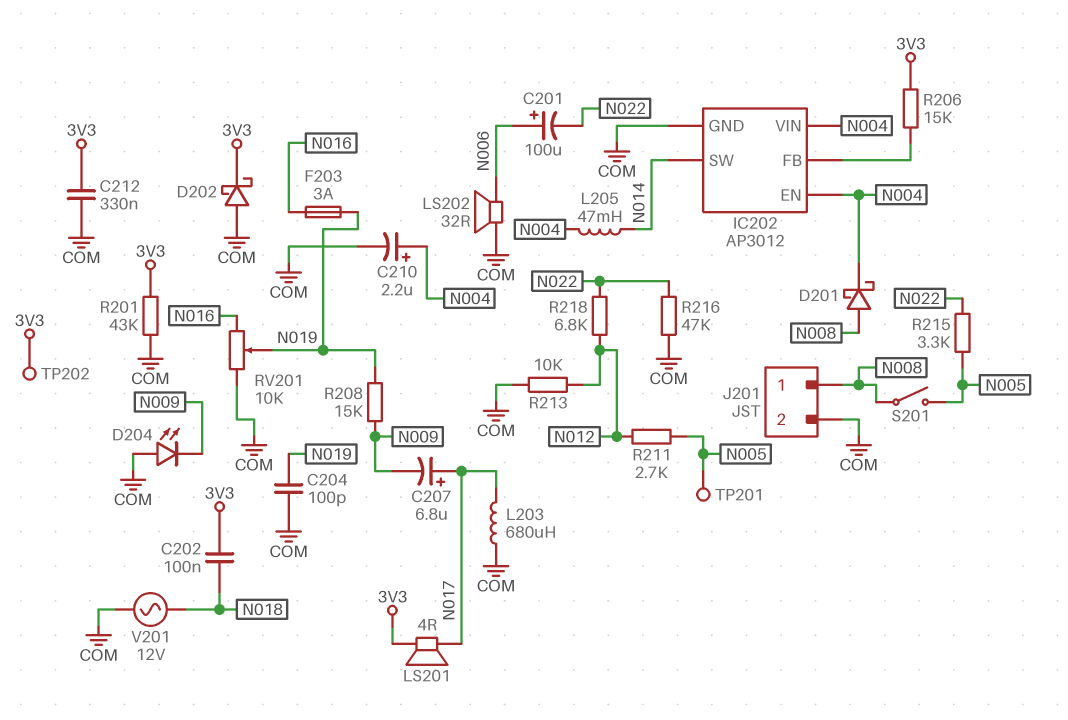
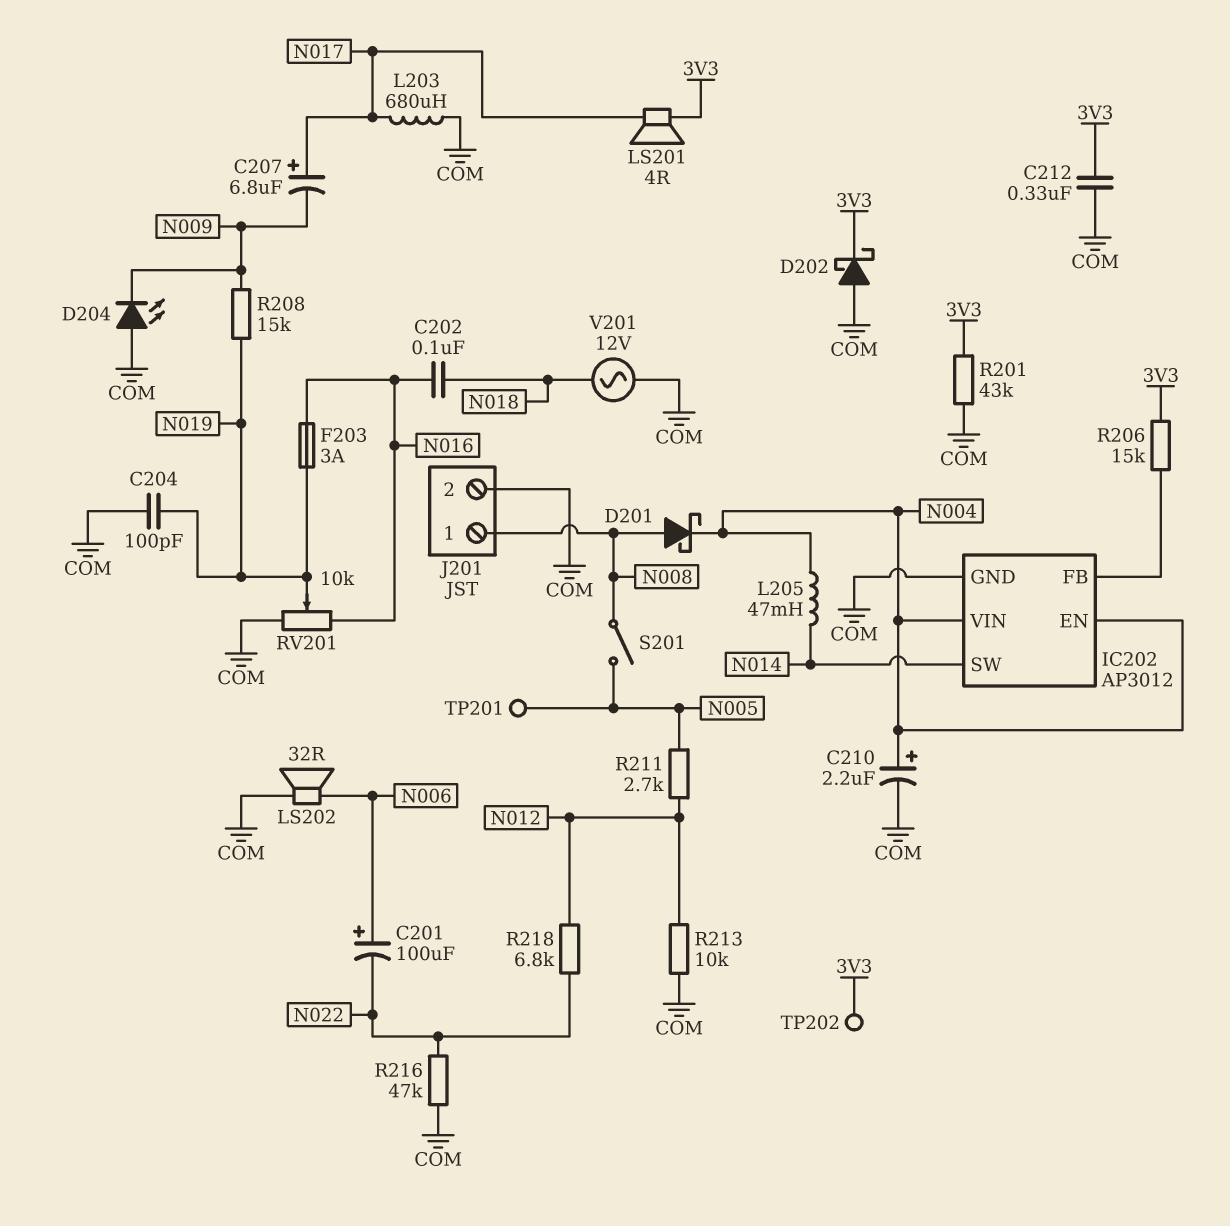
C202: 100nF (3V3, N018) -> 100nF (N016, N018)
R215: 3.3k (N005, N022) -> none

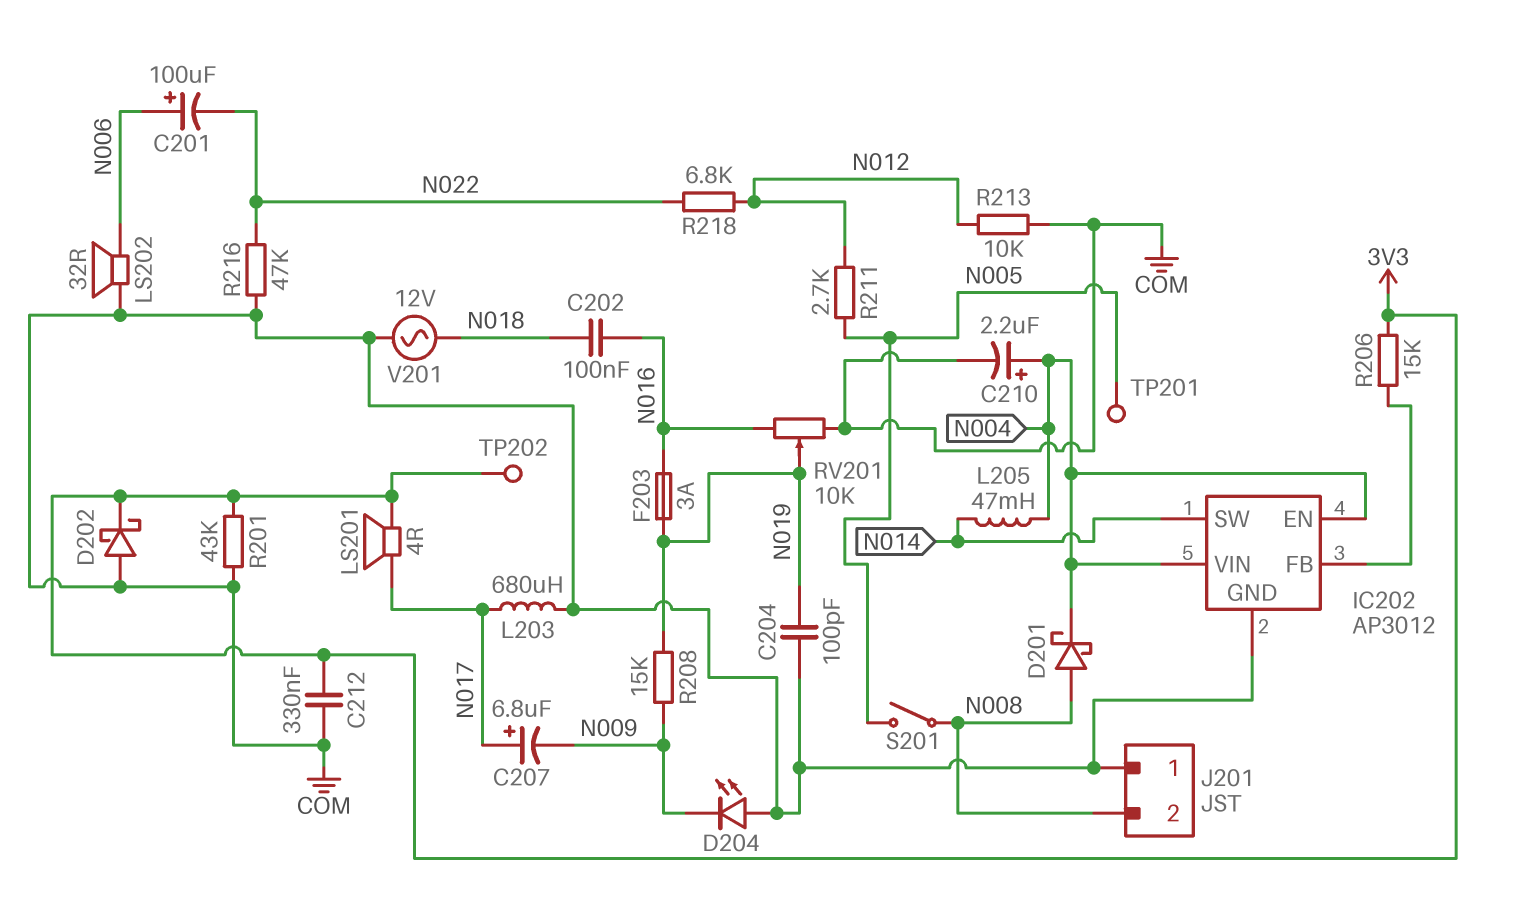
J201 pin 1: N008 -> COM
J201 pin 2: COM -> N008

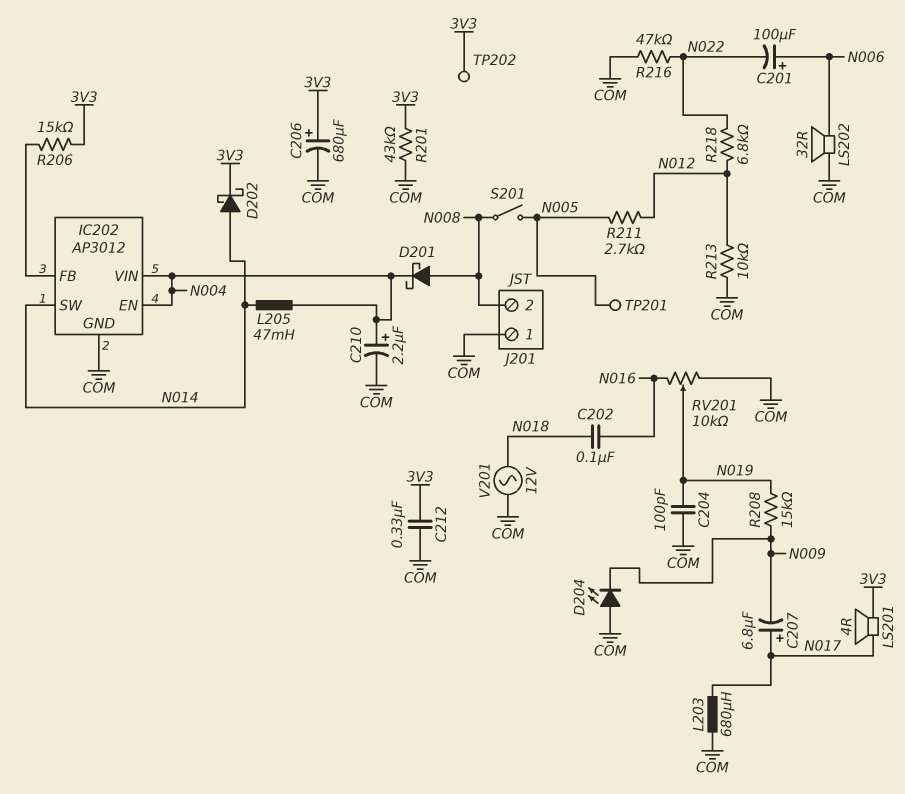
C206: none -> 680uF (plus 3V3, minus COM)
D202: schottky (A COM, K 3V3) -> schottky (A N014, K 3V3)
F203: 3A (N016, N019) -> none

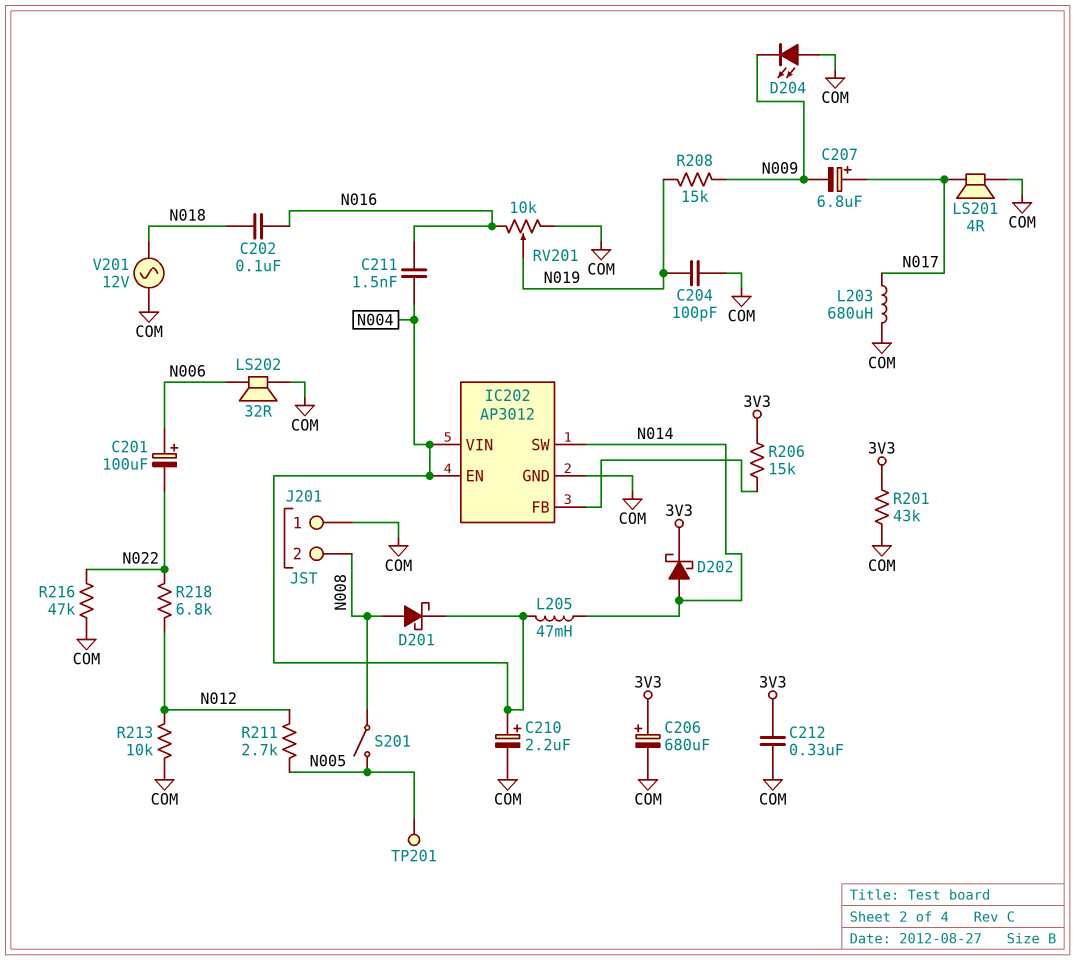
C211: none -> 1.5nF (N004, N016)
LS201: speaker 4R (3V3, N017) -> speaker 4R (COM, N017)
TP202: test point (3V3) -> none

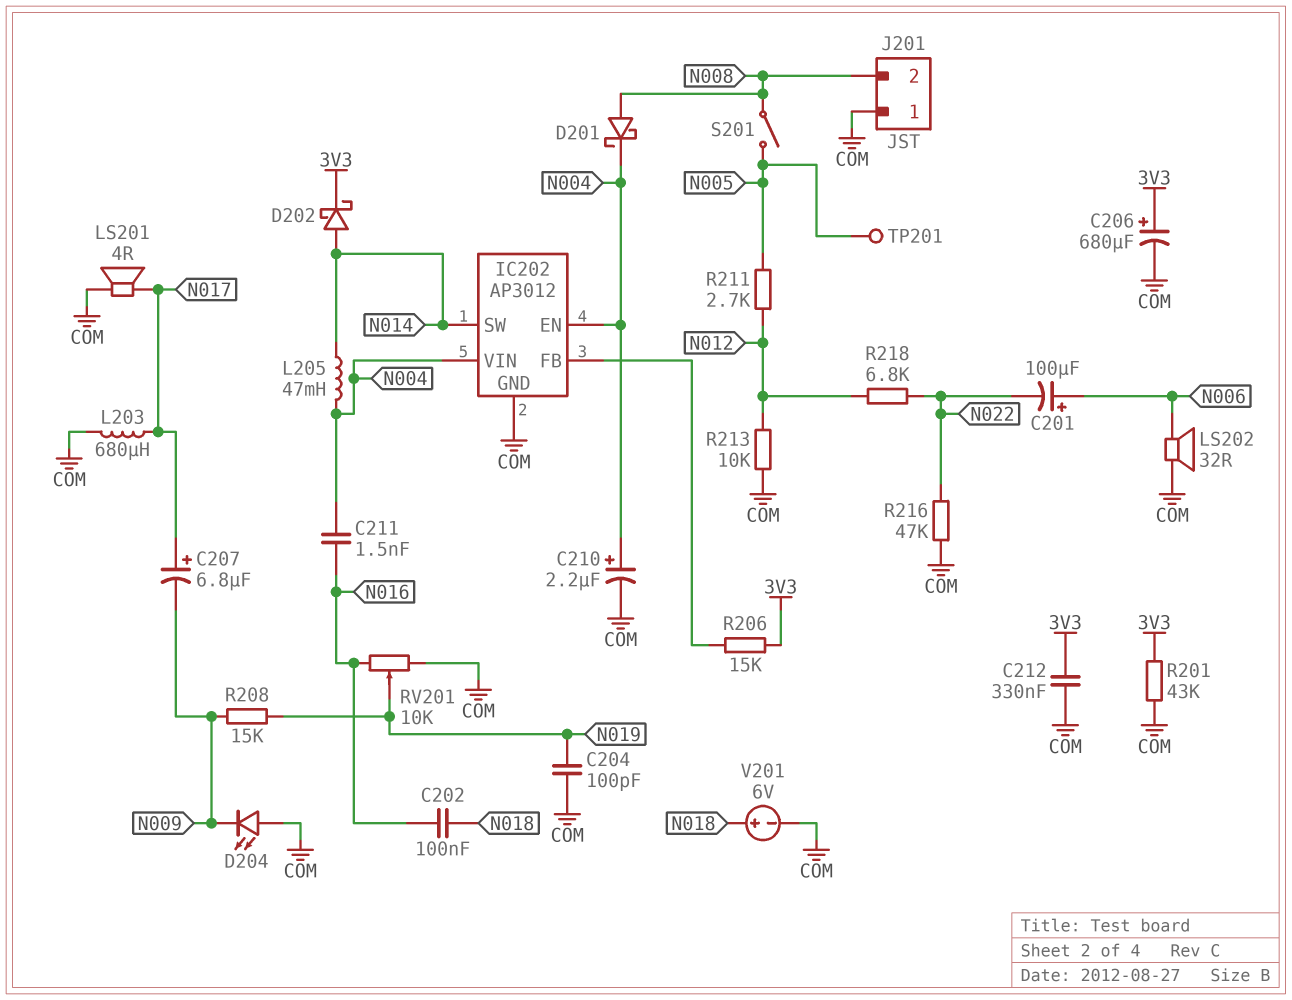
V201: AC 12V (COM, N018) -> 6V (plus N018, minus COM)

